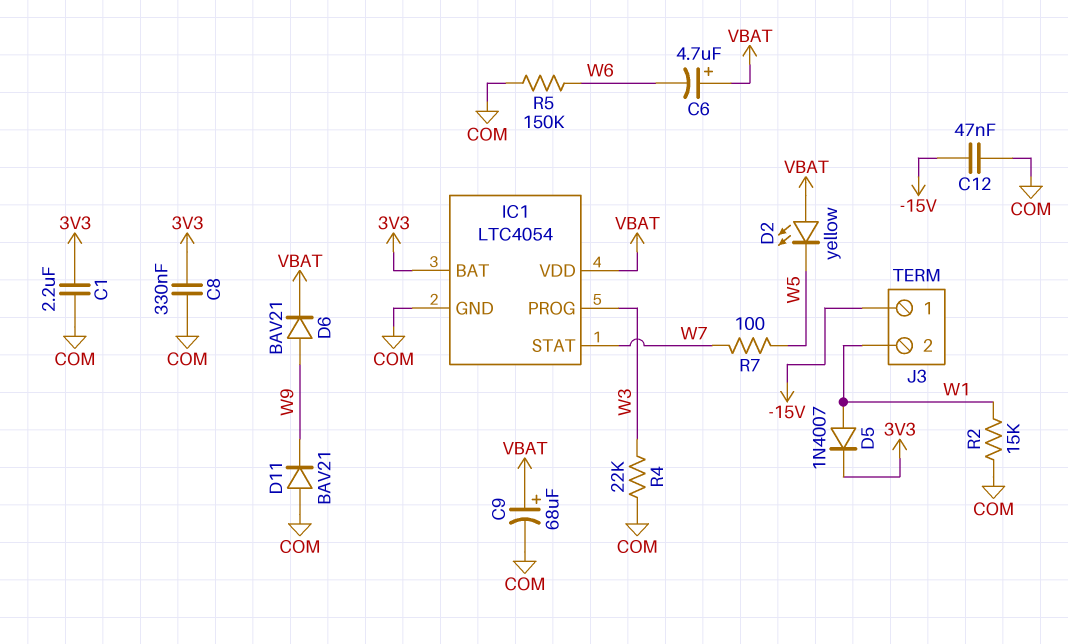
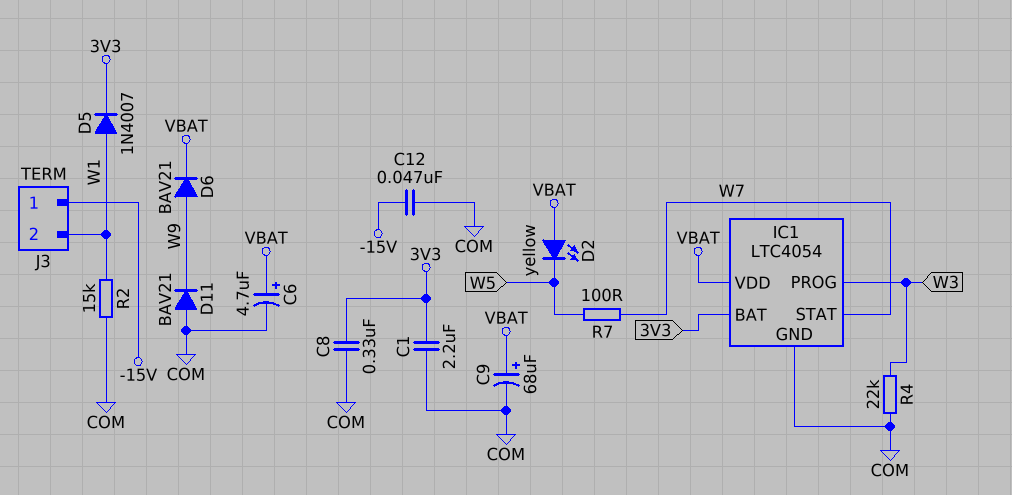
C6: 4.7uF (plus VBAT, minus W6) -> 4.7uF (plus VBAT, minus COM)
R5: 150k (COM, W6) -> none

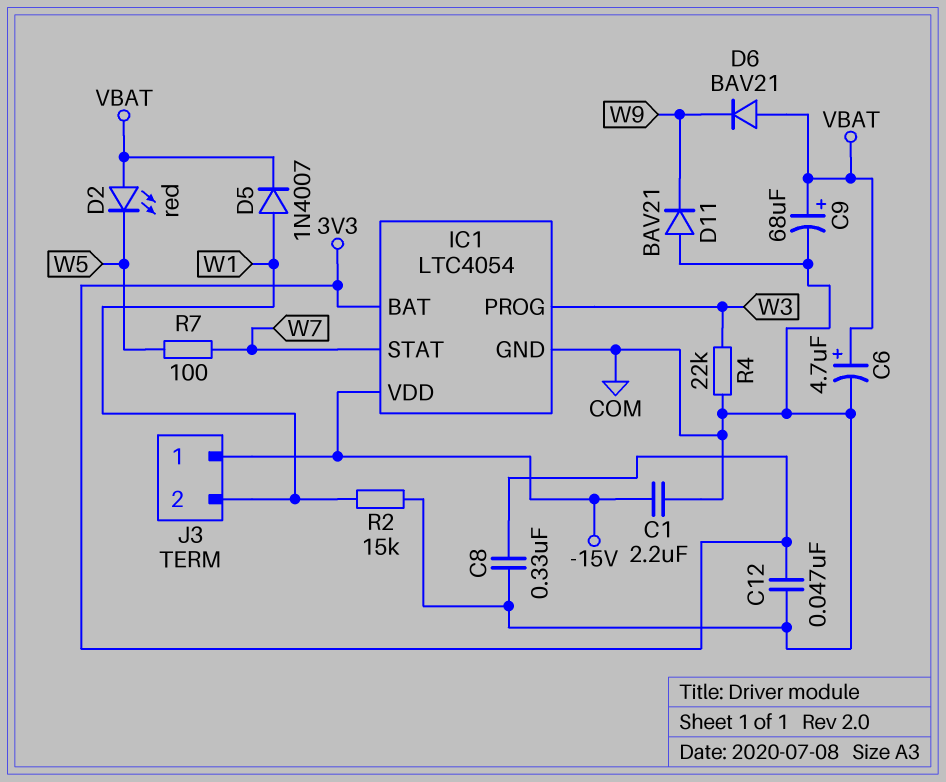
C1: 2.2uF (3V3, COM) -> 2.2uF (-15V, COM)
C12: 47nF (-15V, COM) -> 47nF (3V3, COM)
D2: LED yellow (A VBAT, K W5) -> LED red (A VBAT, K W5)
D5: diode 1N4007 (A W1, K 3V3) -> diode 1N4007 (A W1, K VBAT)
D6: diode BAV21 (A W9, K VBAT) -> diode BAV21 (A VBAT, K W9)
IC1 pin VDD: VBAT -> -15V

